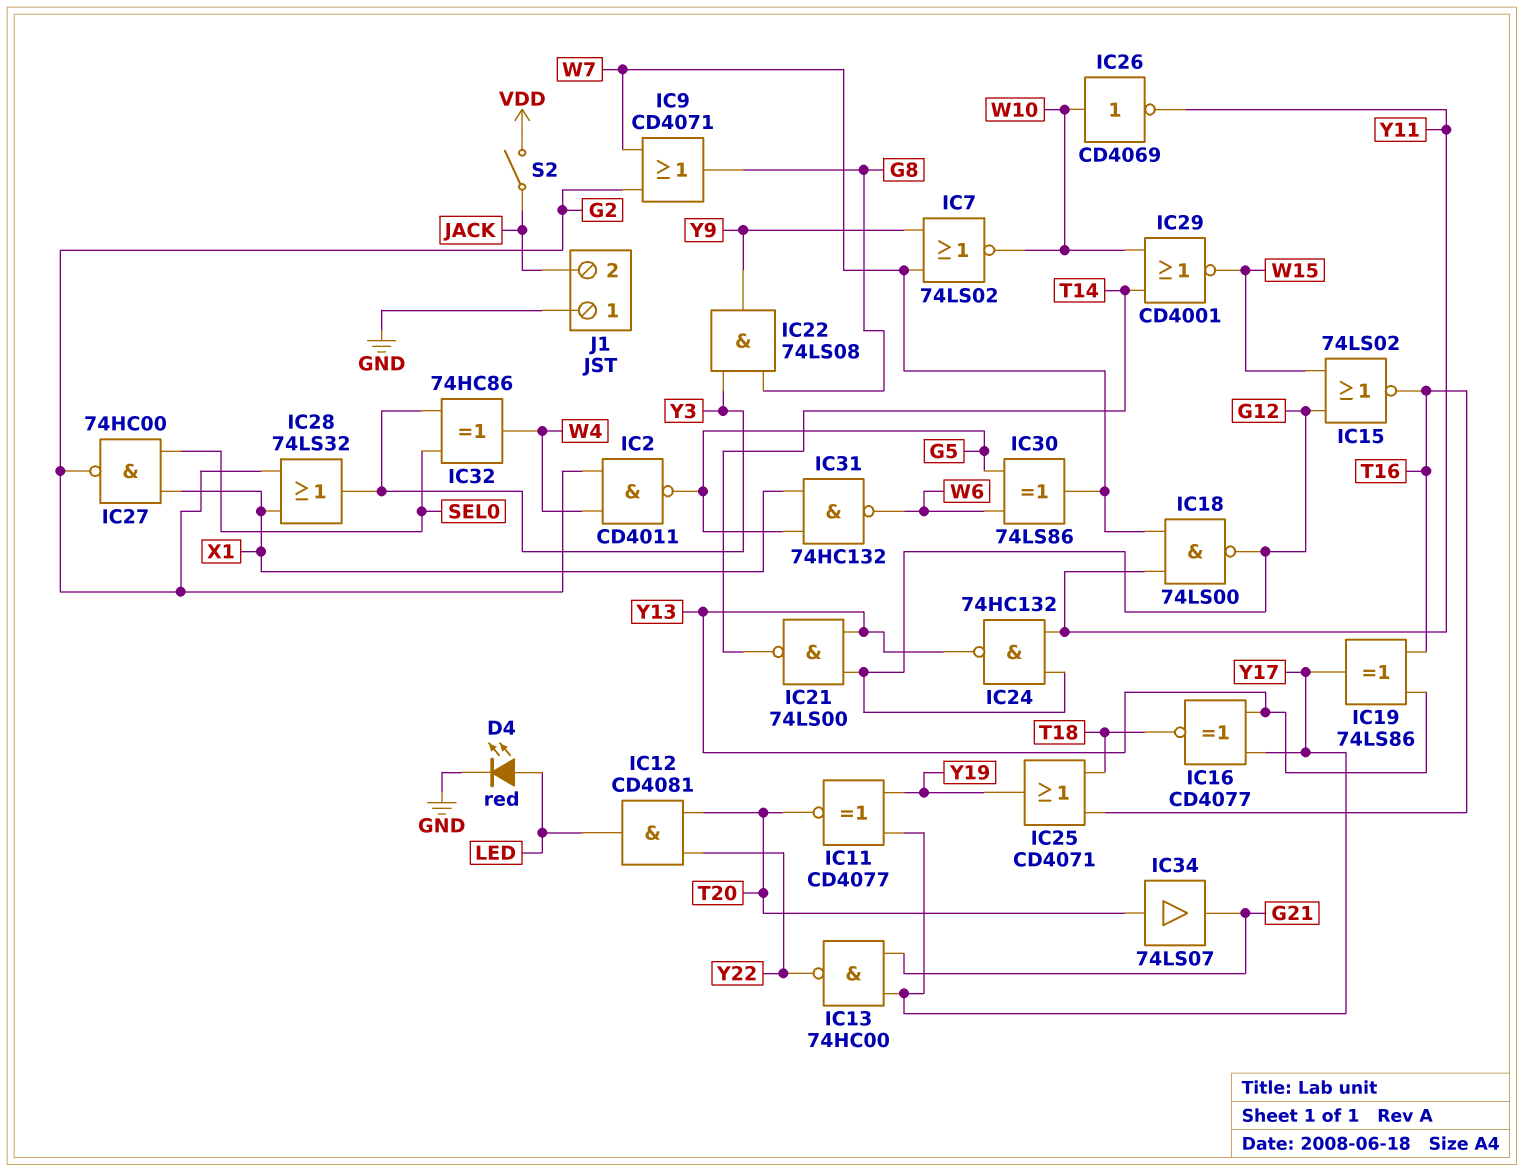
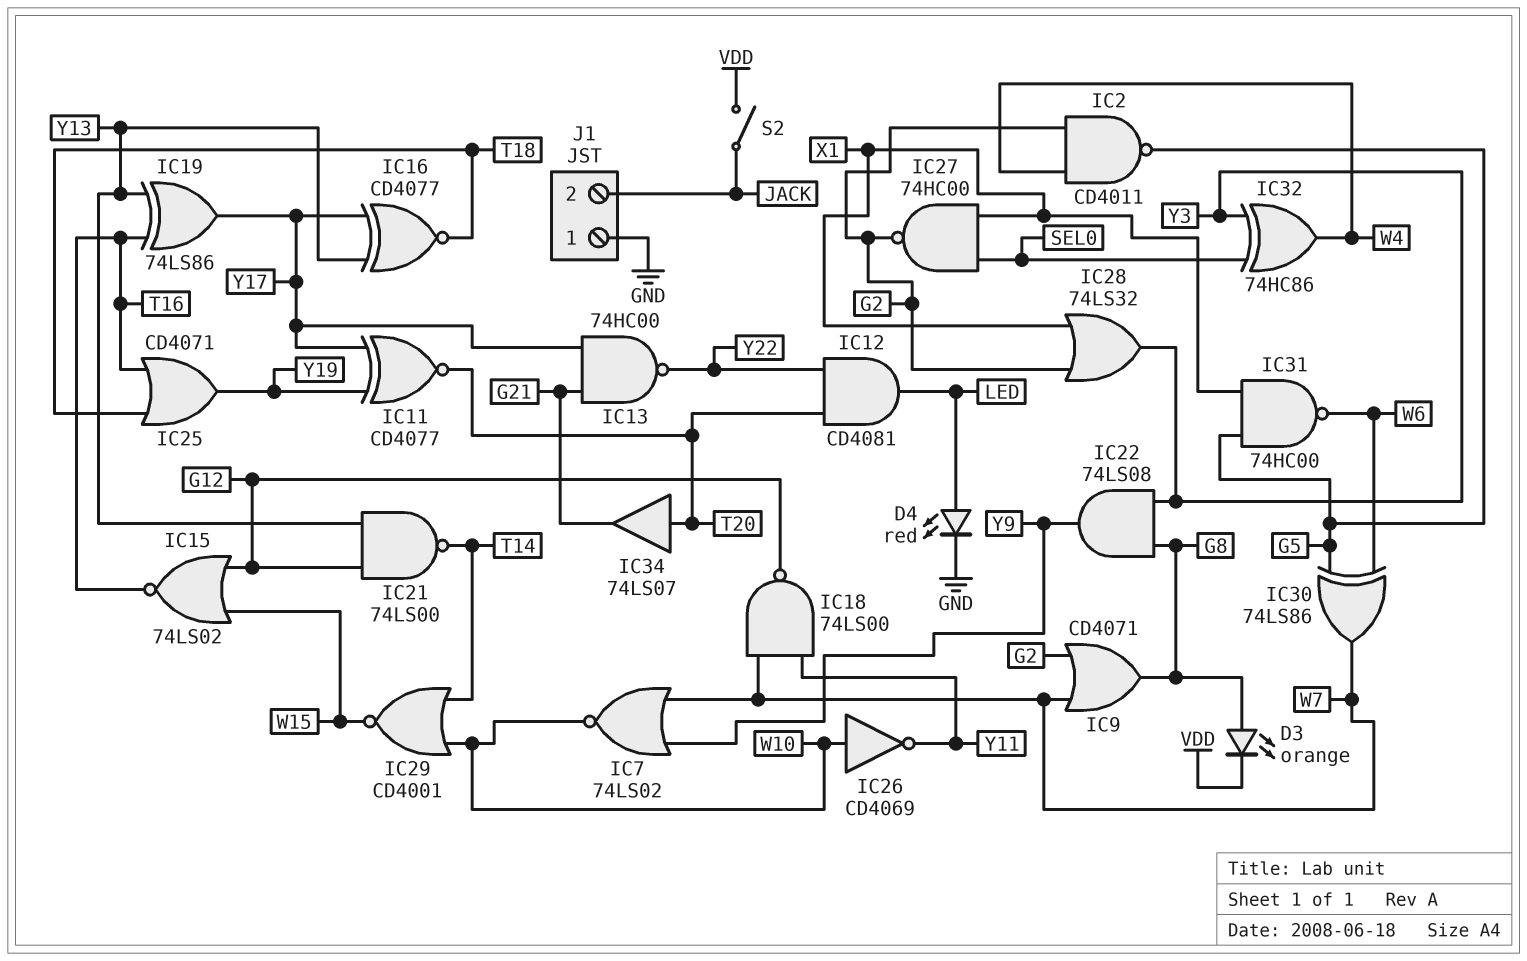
D3: none -> LED orange (A G8, K VDD)
IC24: NAND 74HC132 (in G12, in Y11, out Y13) -> none
IC31: NAND 74HC132 (in G5, in X1, out W6) -> NAND 74HC00 (in G5, in X1, out W6)

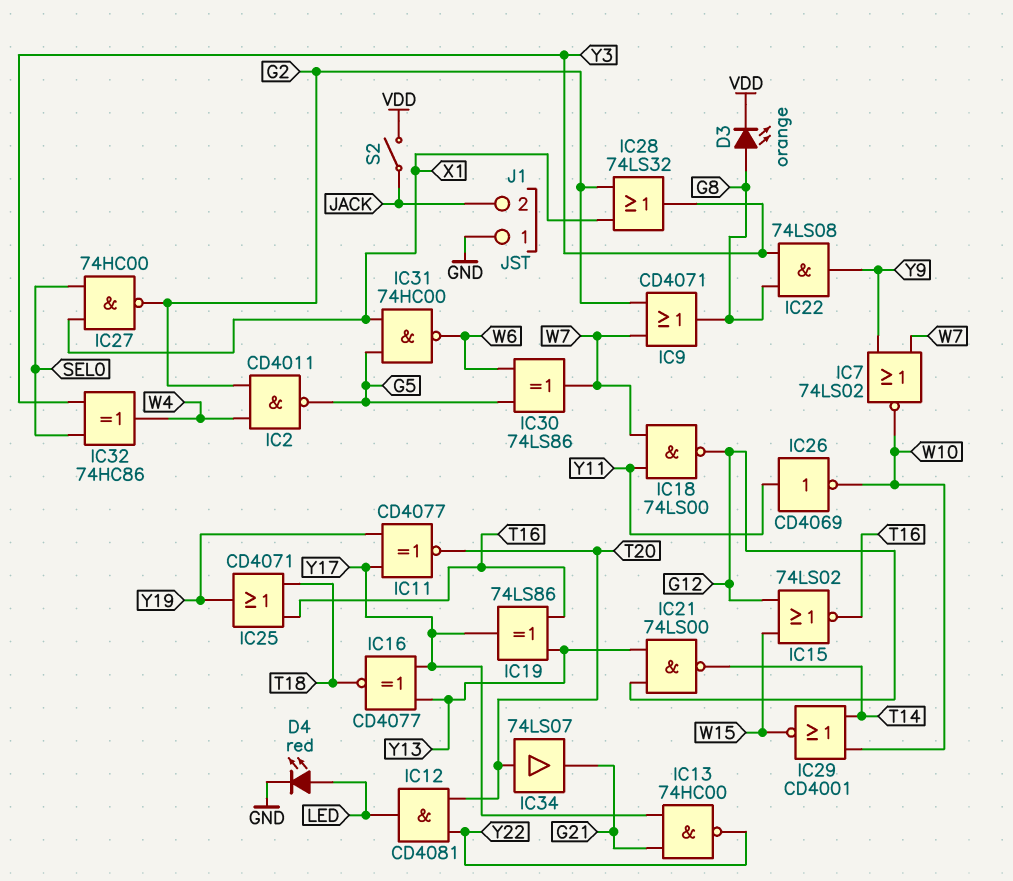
IC26: NOT CD4069 (in W10, out Y11) -> NOT CD4069 (in Y11, out W10)

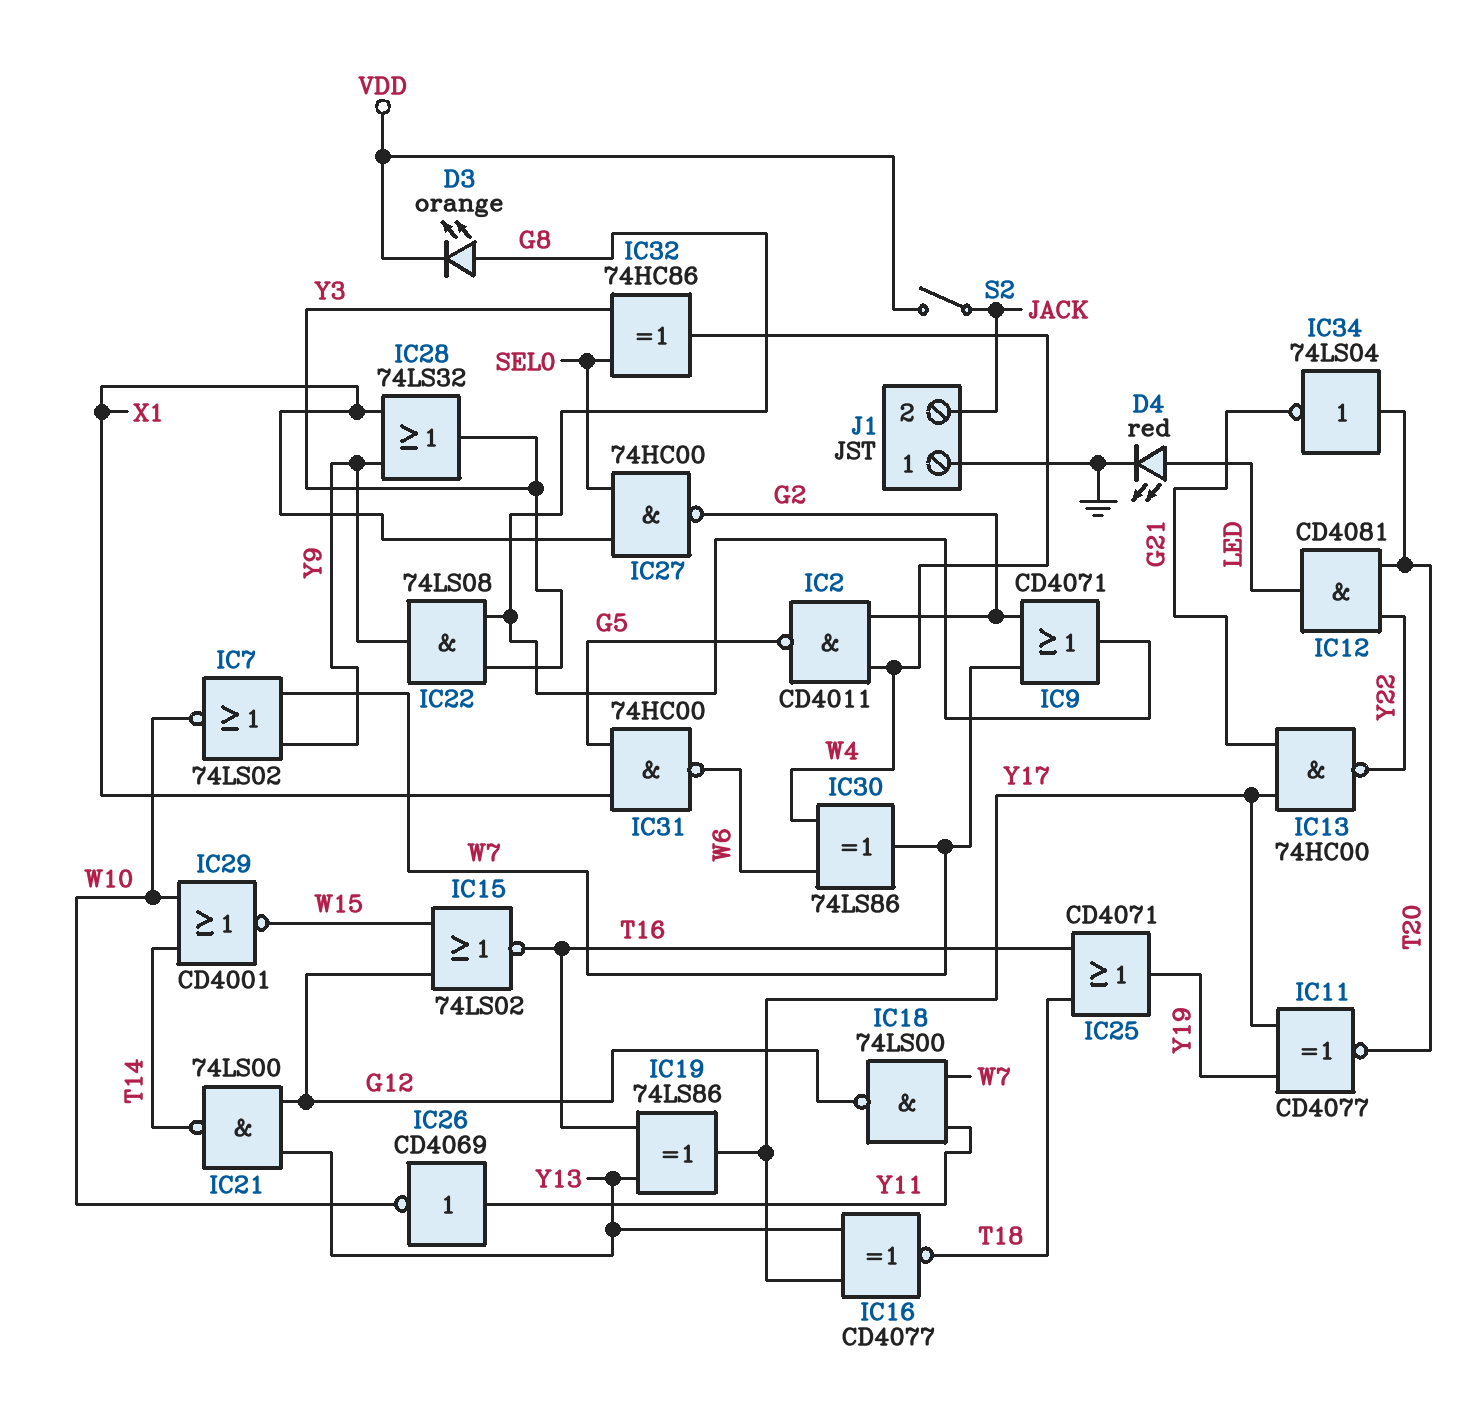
IC28: OR 74LS32 (in G2, in X1, out Y3) -> OR 74LS32 (in X1, in Y9, out Y3)
IC30: XOR 74LS86 (in G5, in W6, out W7) -> XOR 74LS86 (in W4, in W6, out W7)
IC34: buffer 74LS07 (in T20, out G21) -> NOT 74LS04 (in T20, out G21)

